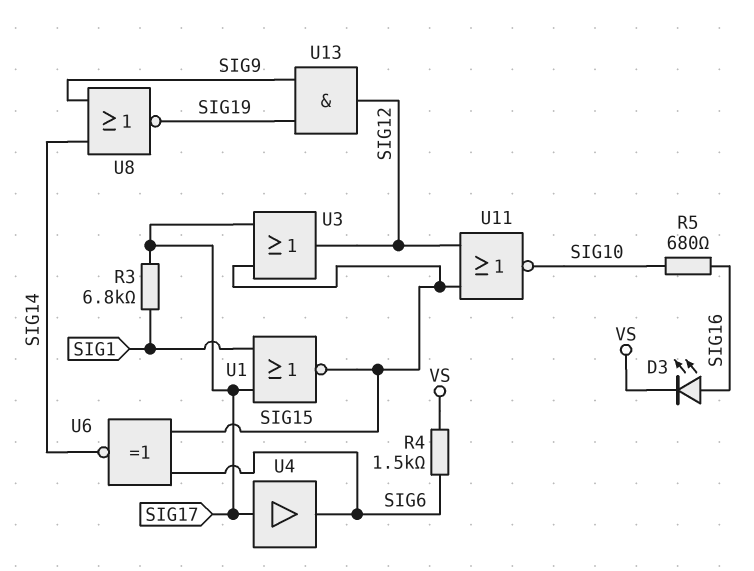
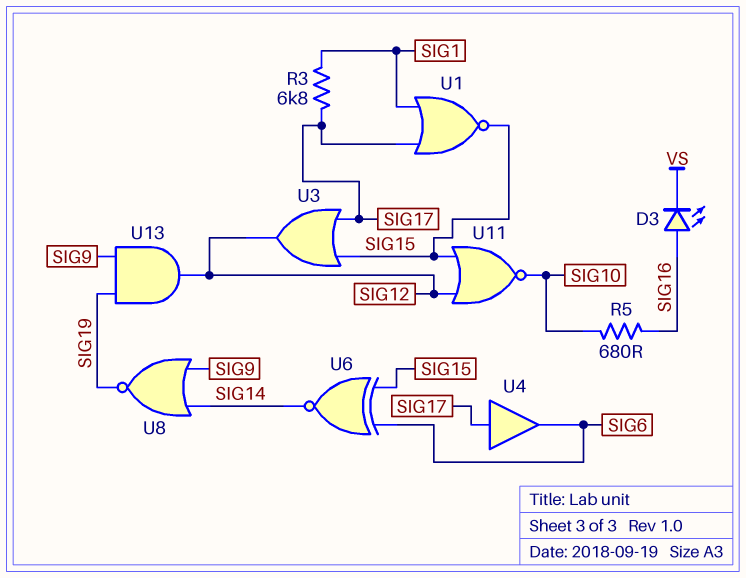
R4: 1.5k (SIG6, VS) -> none

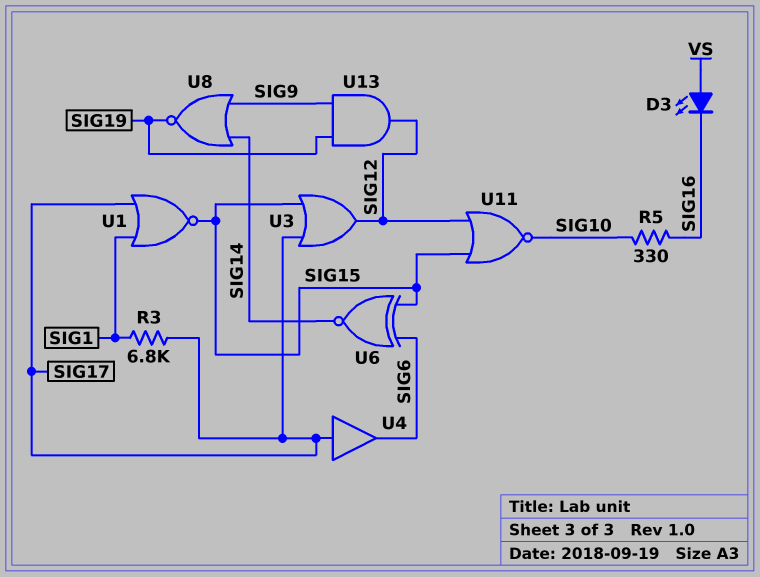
D3: LED (A SIG16, K VS) -> LED (A VS, K SIG16)
R5: 680 (SIG10, SIG16) -> 330 (SIG10, SIG16)

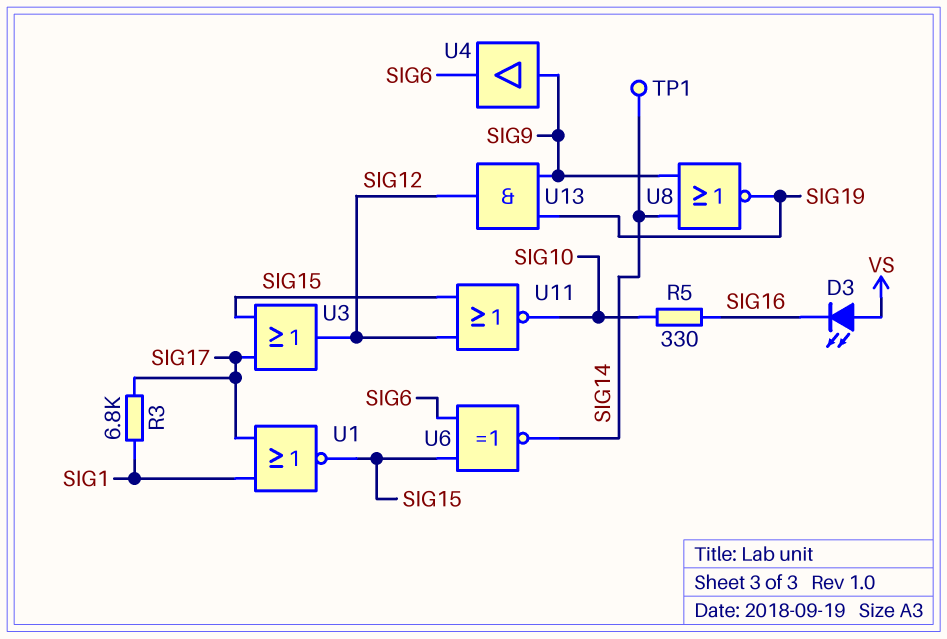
TP1: none -> test point (SIG14)
U4: buffer (in SIG17, out SIG6) -> buffer (in SIG9, out SIG6)

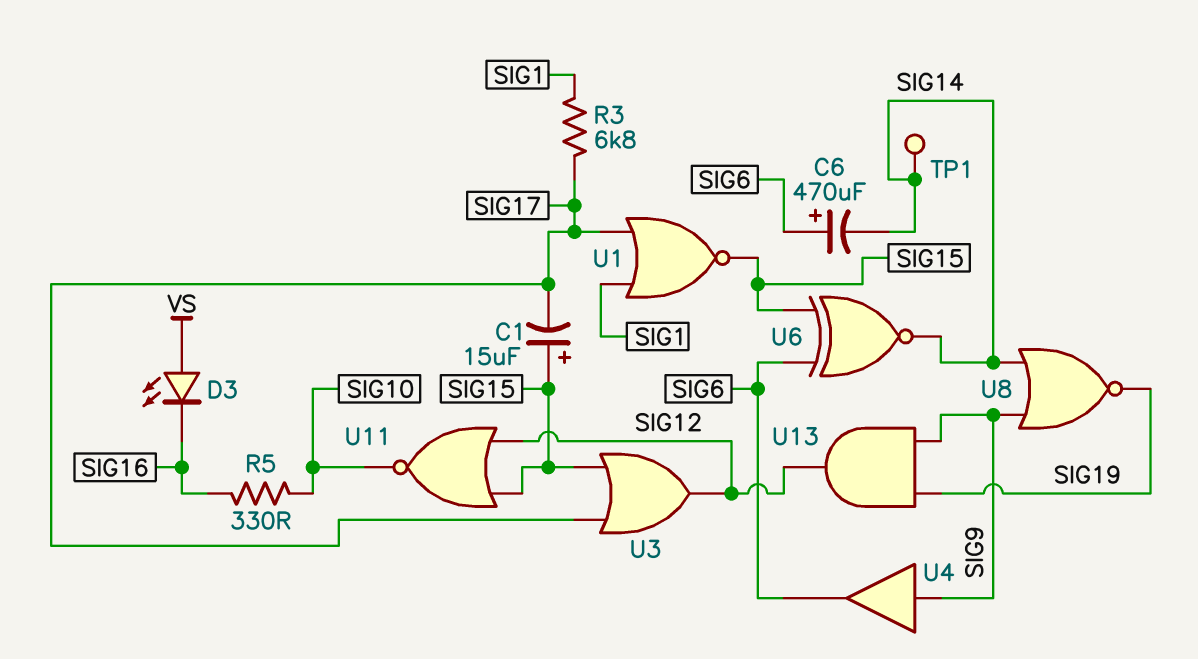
C1: none -> 15uF (plus SIG15, minus SIG17)
C6: none -> 470uF (plus SIG6, minus SIG14)

